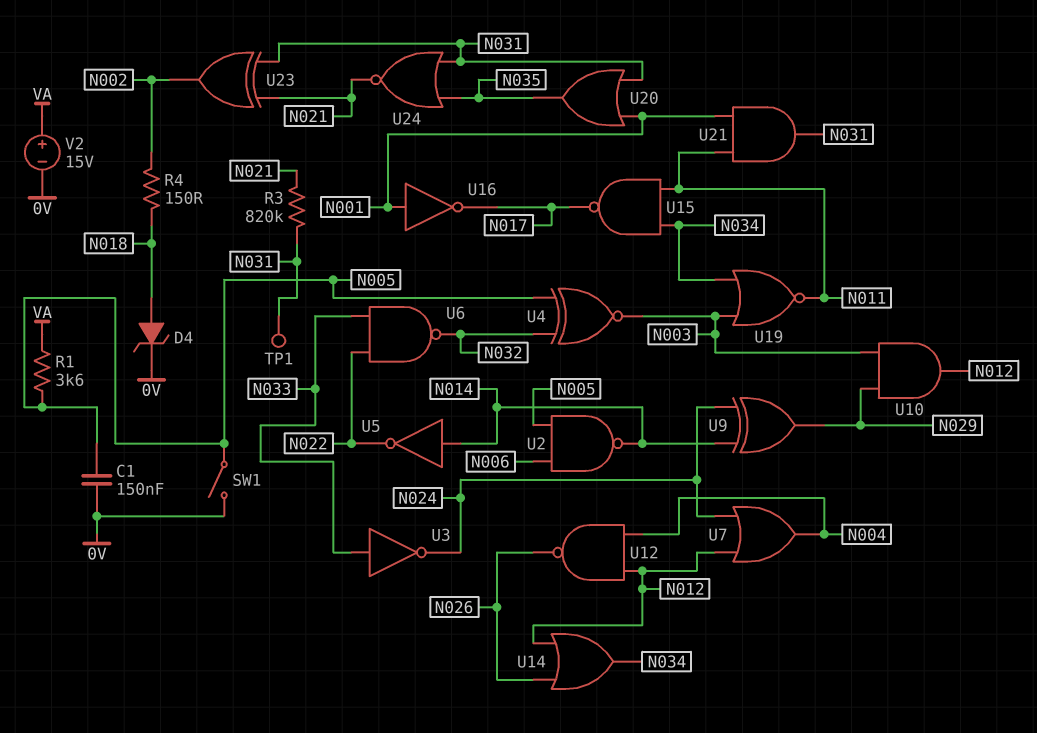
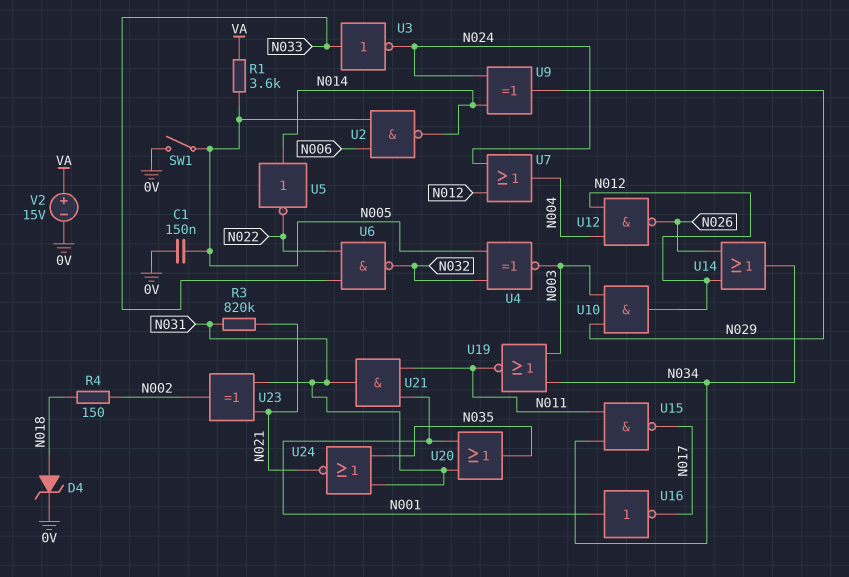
TP1: test point (N031) -> none

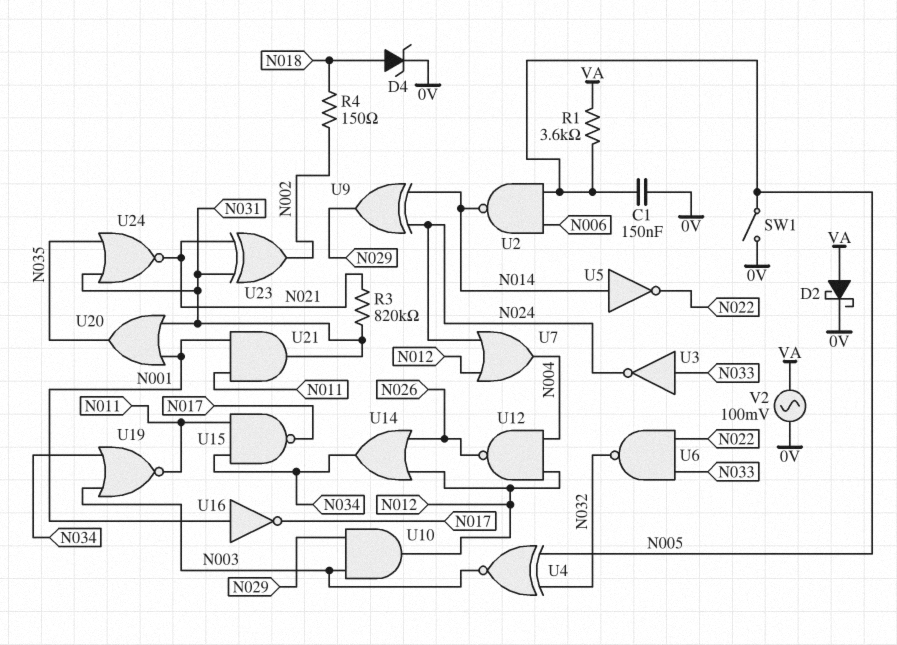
D2: none -> schottky (A VA, K 0V)
V2: 15V (plus VA, minus 0V) -> AC 100mV (0V, VA)

